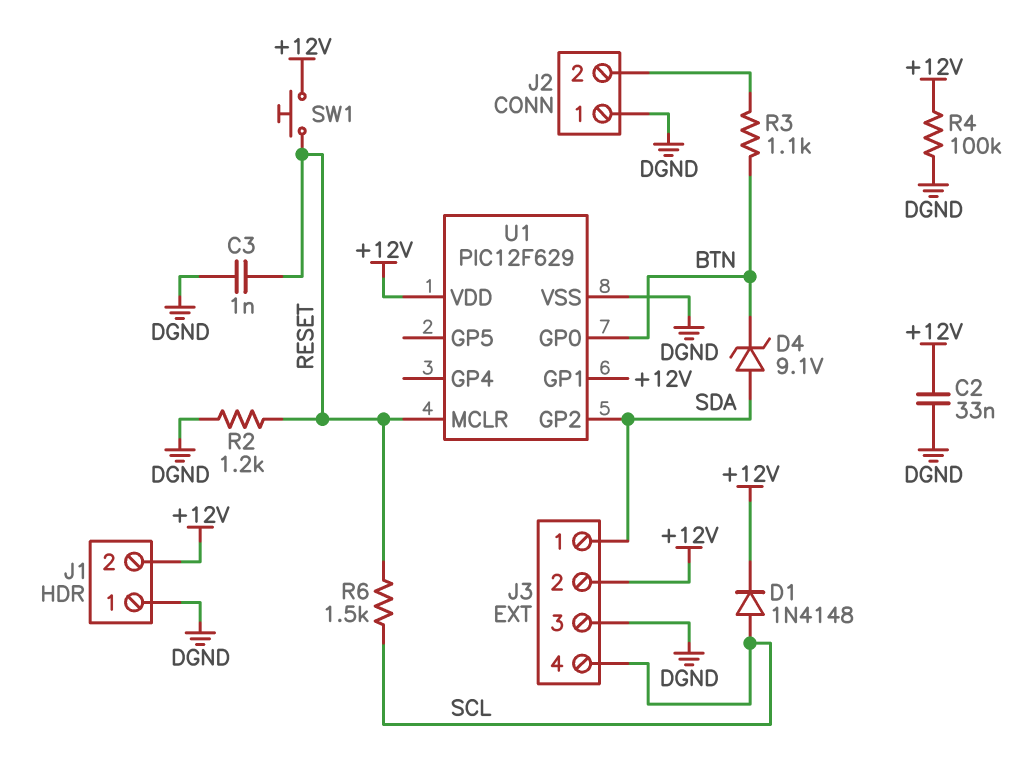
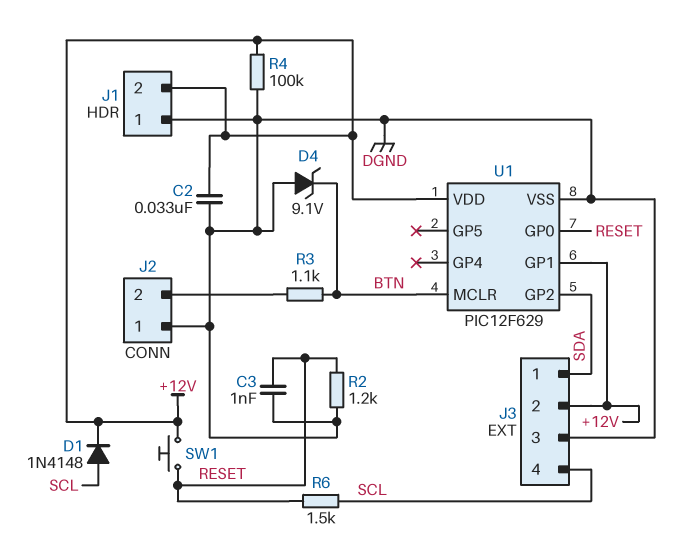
D4: zener 9.1V (A SDA, K BTN) -> zener 9.1V (A DGND, K BTN)
U1 pin GP0: BTN -> RESET
U1 pin MCLR: RESET -> BTN

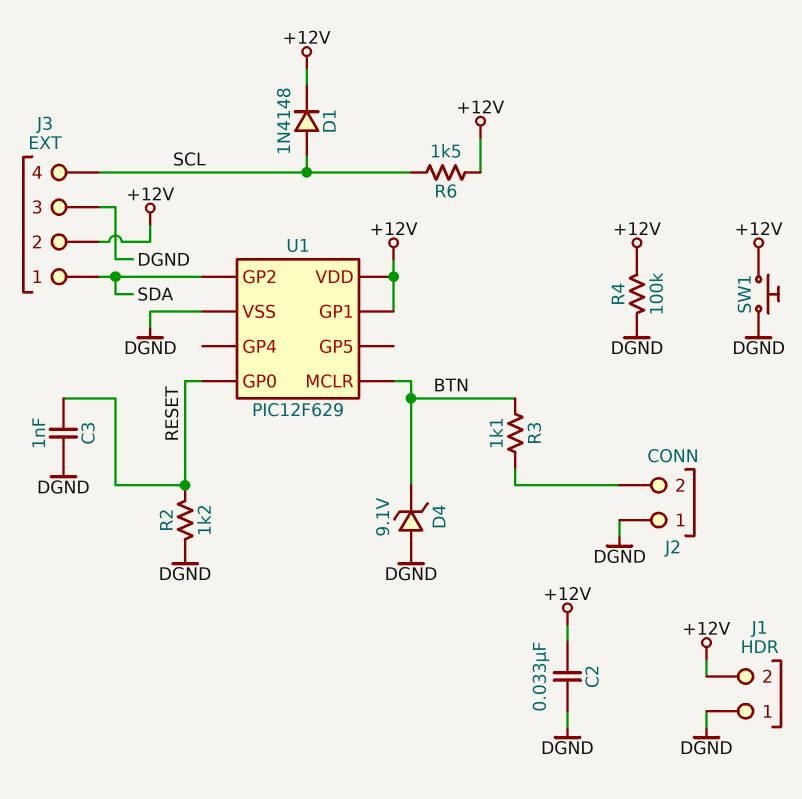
R6: 1.5k (RESET, SCL) -> 1.5k (+12V, SCL)
SW1: button (+12V, RESET) -> button (+12V, DGND)

